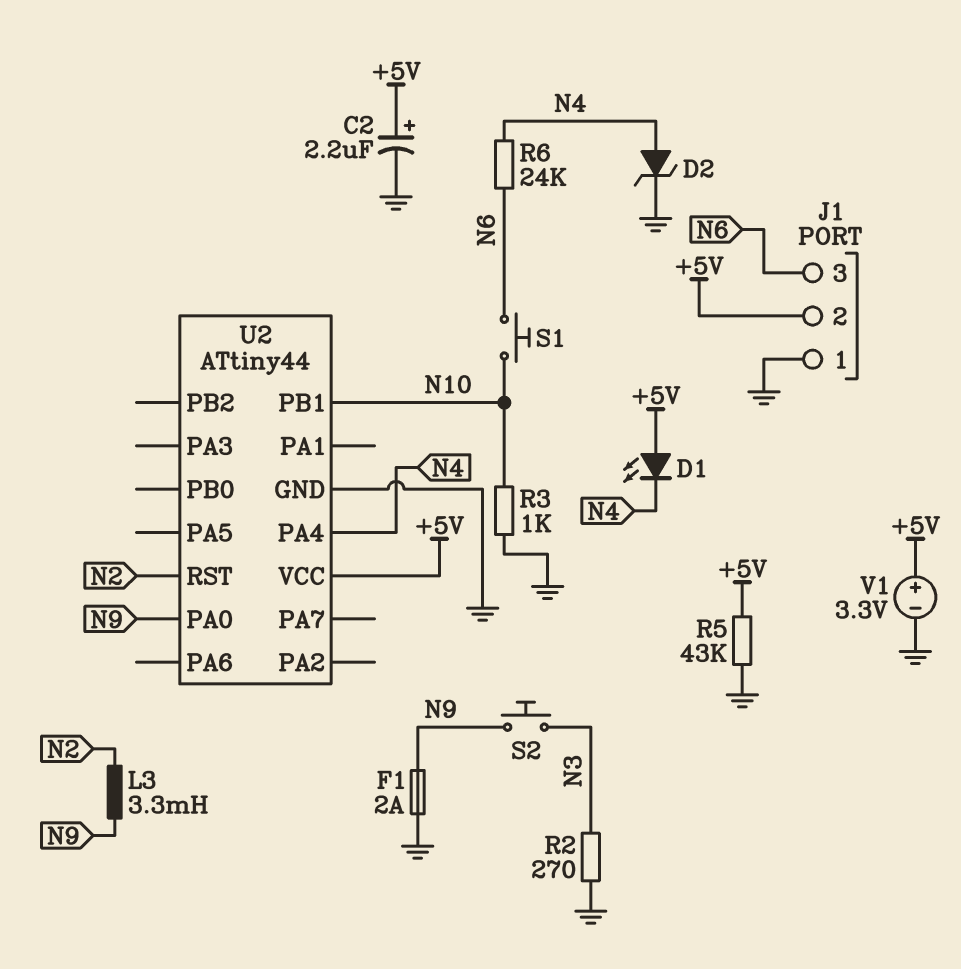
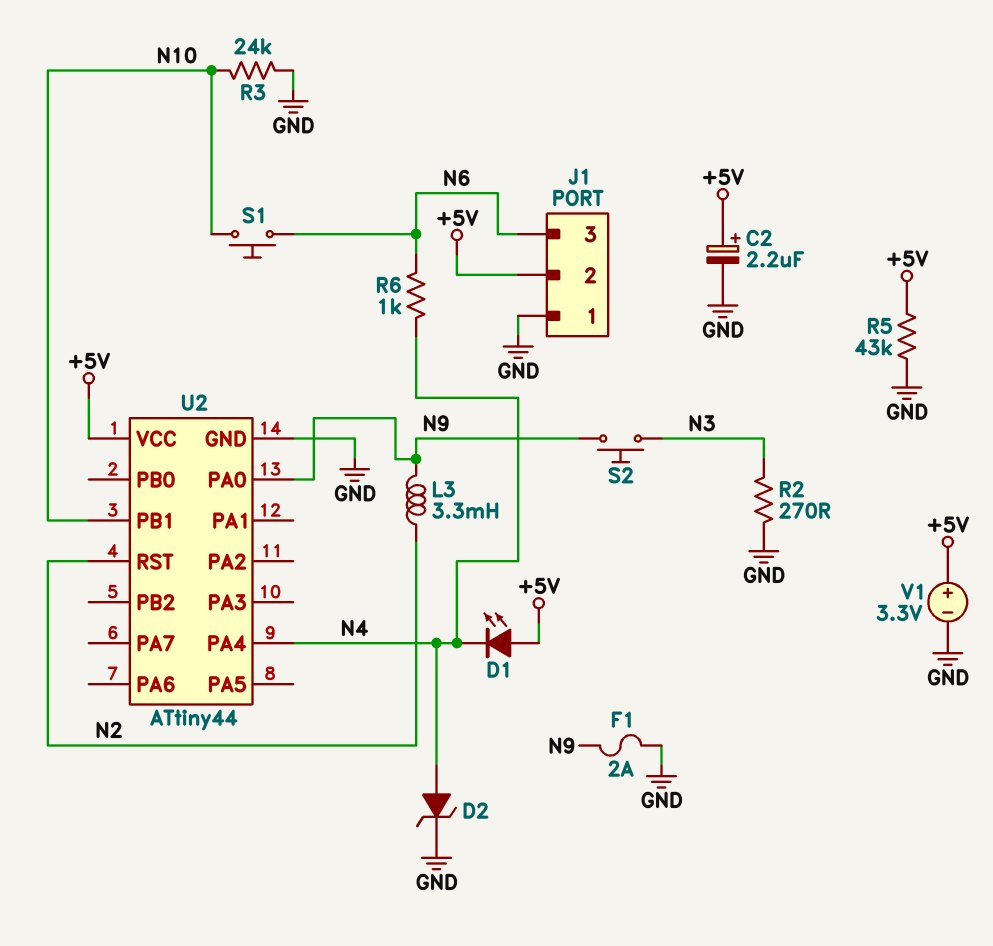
R3: 1k (GND, N10) -> 24k (GND, N10)
R6: 24k (N4, N6) -> 1k (N4, N6)

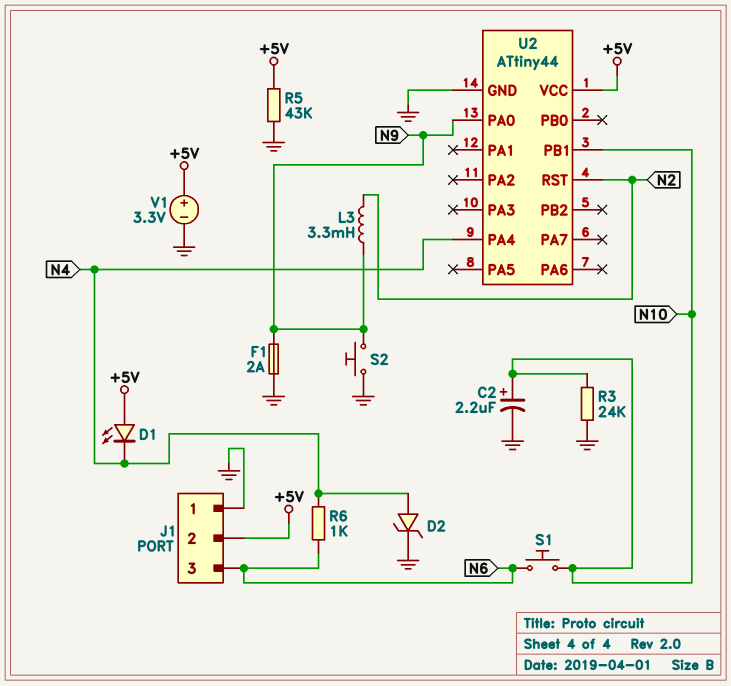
C2: 2.2uF (plus +5V, minus GND) -> 2.2uF (plus N10, minus GND)
R2: 270 (GND, N3) -> none
S2: button (N3, N9) -> button (GND, N9)

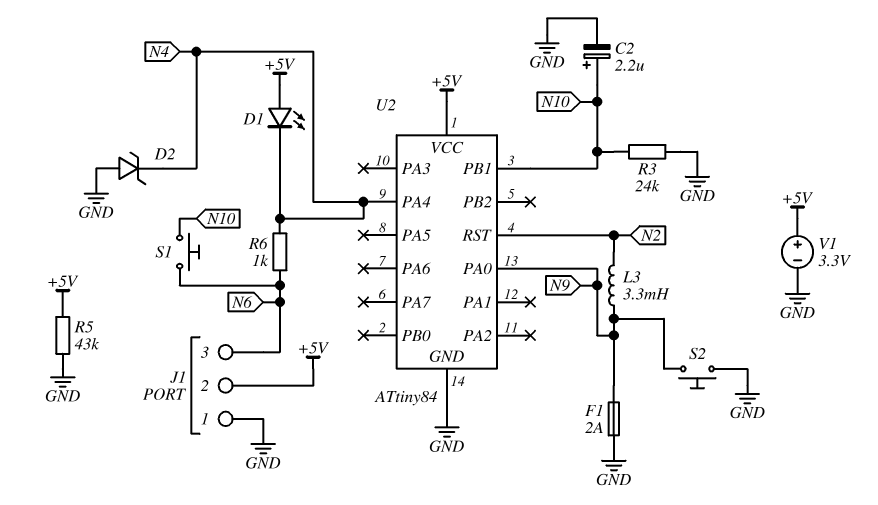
D2: zener (A N4, K GND) -> zener (A GND, K N4)
U2: ATtiny44 -> ATtiny84

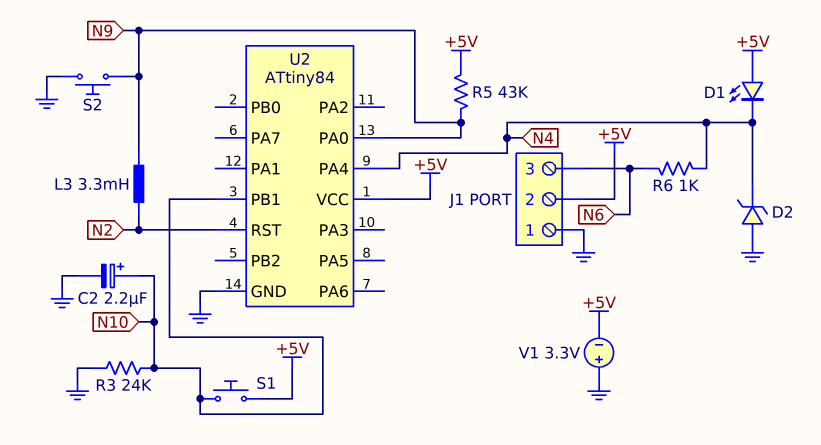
F1: 2A (GND, N9) -> none
R5: 43k (+5V, GND) -> 43k (+5V, N9)
S1: button (N6, N10) -> button (+5V, N10)
V1: 3.3V (plus +5V, minus GND) -> 3.3V (plus GND, minus +5V)

